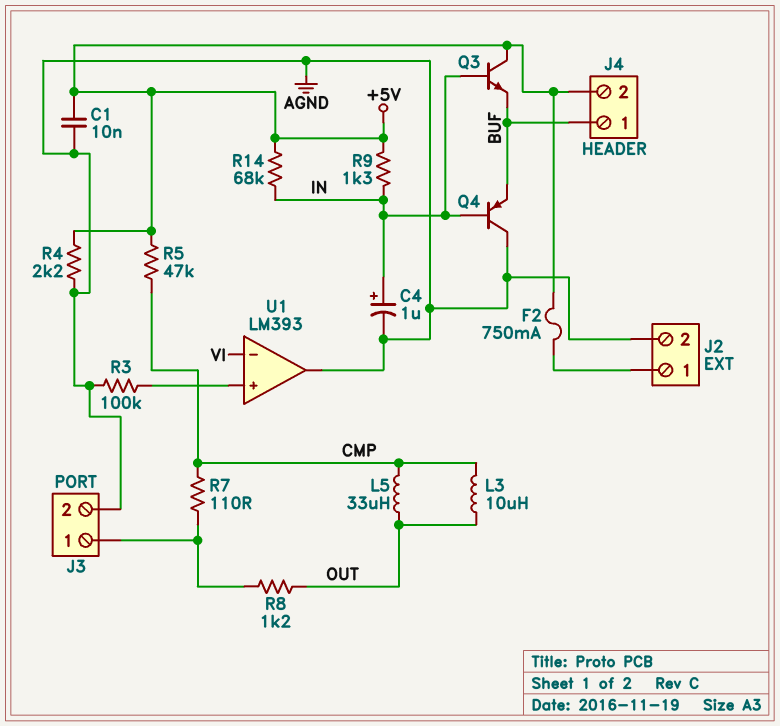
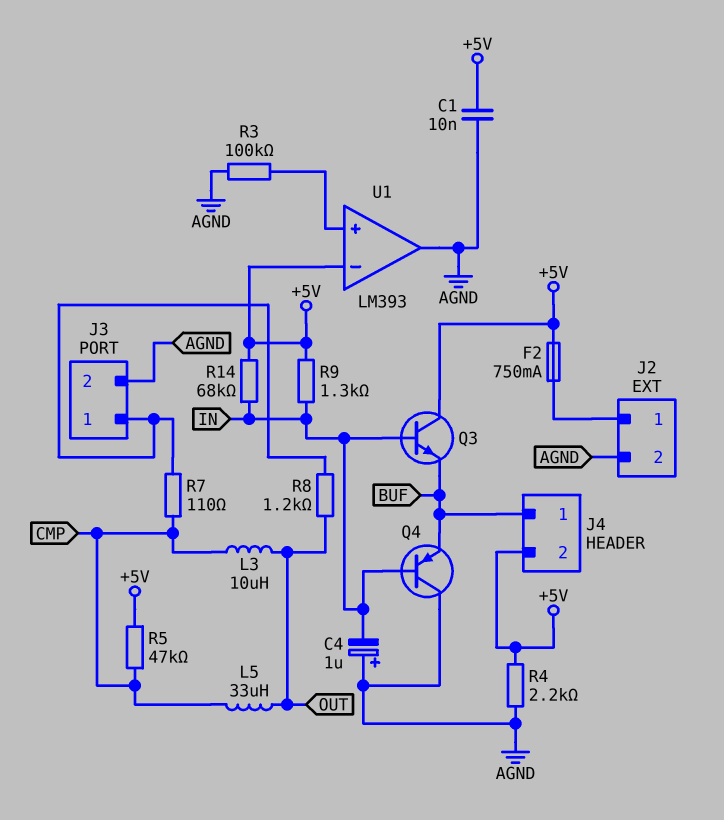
C4: 1uF (plus IN, minus AGND) -> 1uF (plus AGND, minus IN)
U1 pin in-: VI -> +5V

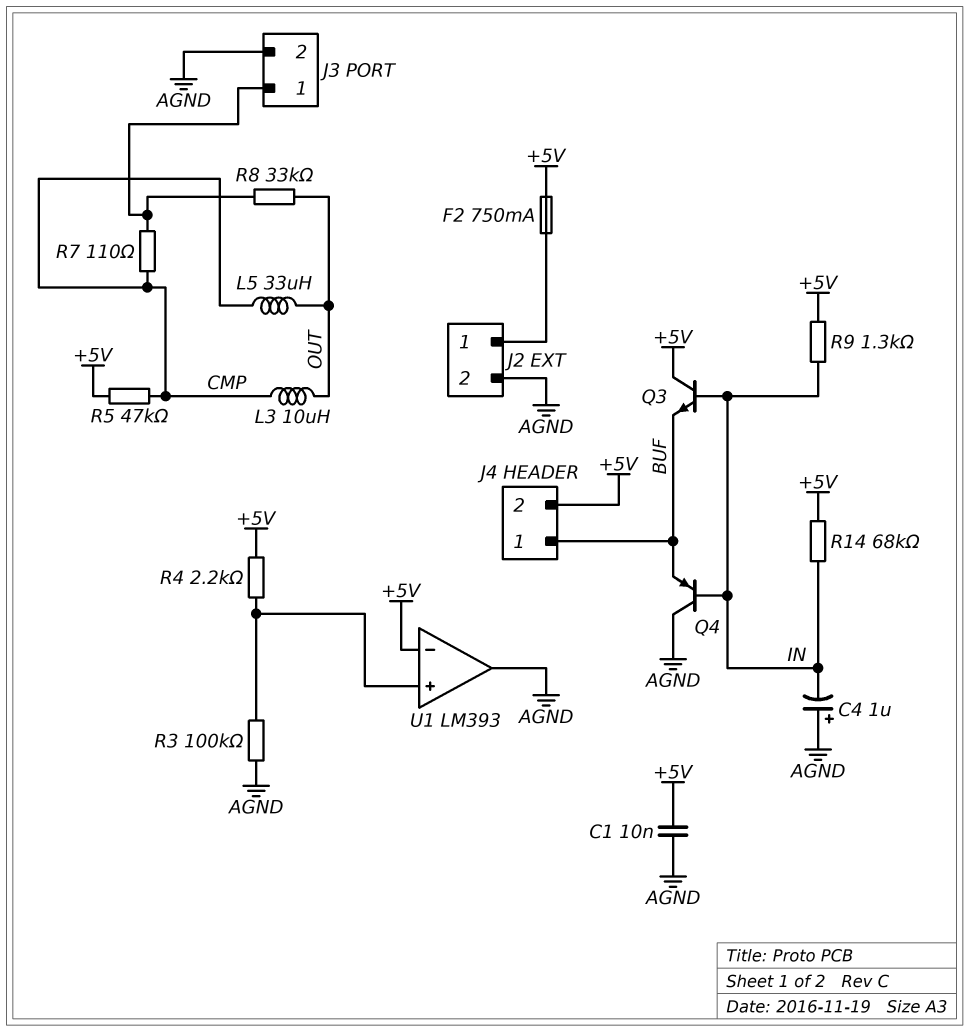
R4: 2.2k (+5V, AGND) -> 2.2k (+5V, U1/in+)
R8: 1.2k (J3/1, OUT) -> 33k (J3/1, OUT)

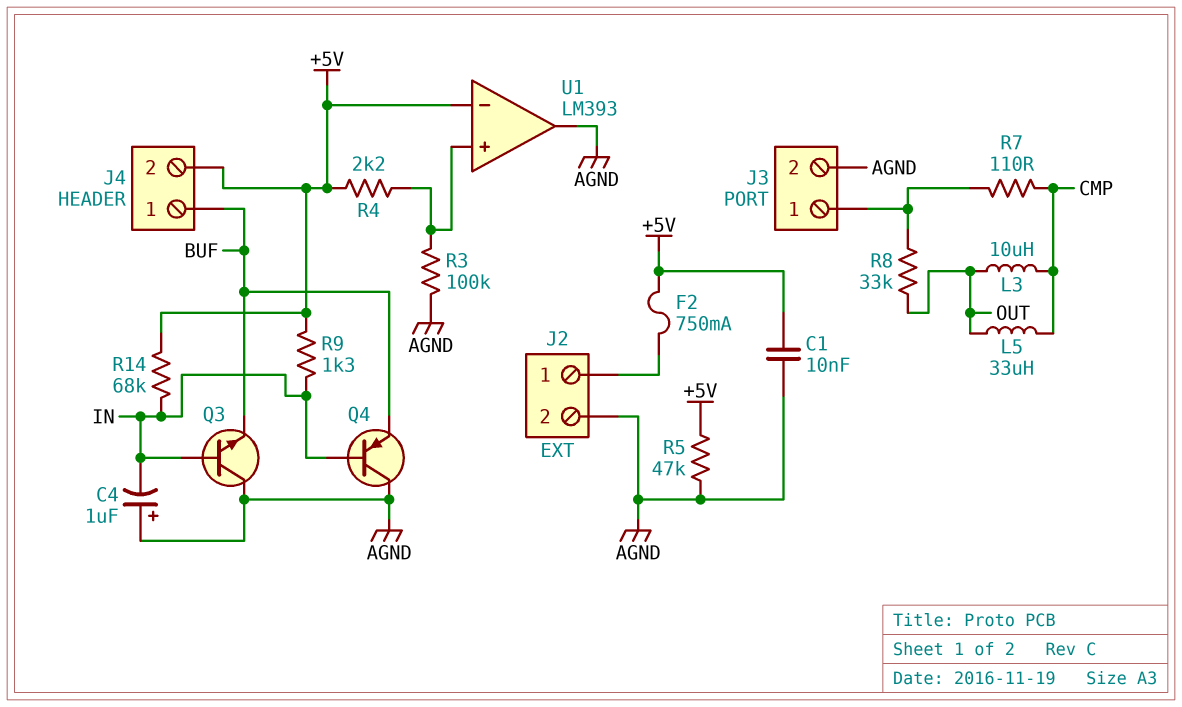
Q3: NPN (B IN, C +5V, E BUF) -> NPN (B IN, C AGND, E BUF)
R5: 47k (+5V, CMP) -> 47k (+5V, AGND)

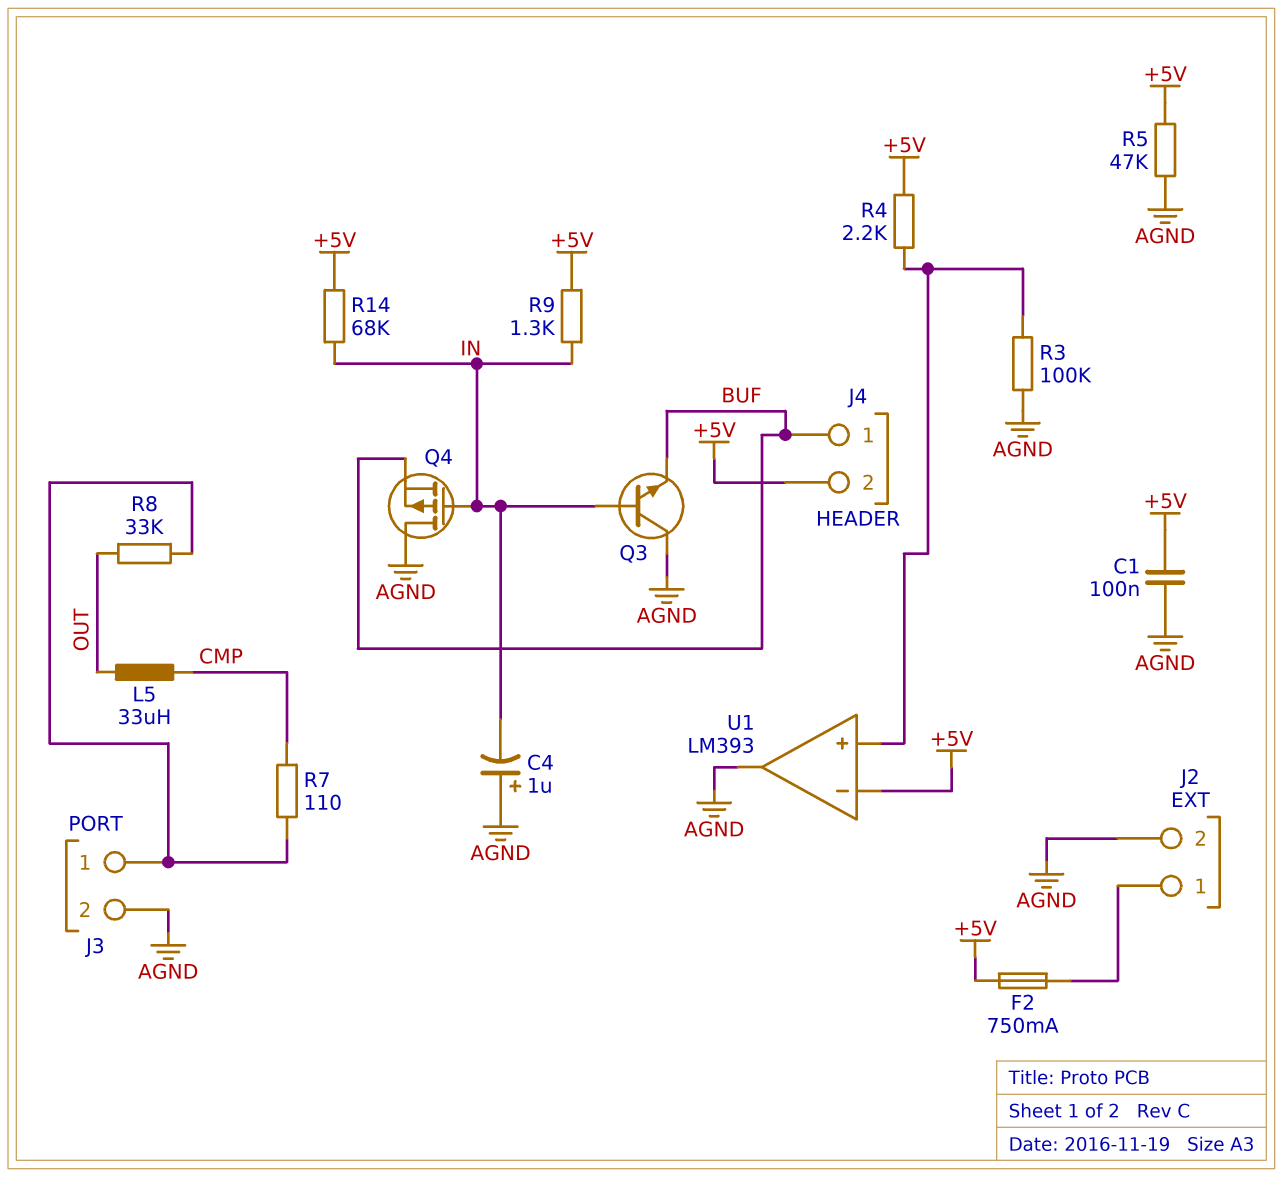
C1: 10nF (+5V, AGND) -> 100nF (+5V, AGND)
L3: 10uH (CMP, OUT) -> none
Q4: PNP (B IN, C AGND, E BUF) -> PMOS (G IN, D AGND, S BUF)

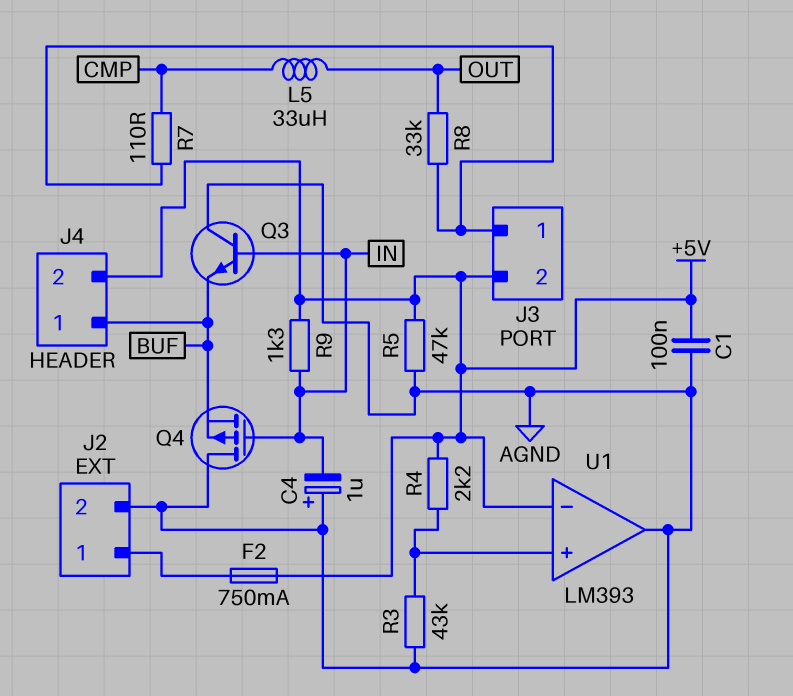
J3 pin 2: AGND -> +5V
R3: 100k (AGND, U1/in+) -> 43k (AGND, U1/in+)
R14: 68k (+5V, IN) -> none

